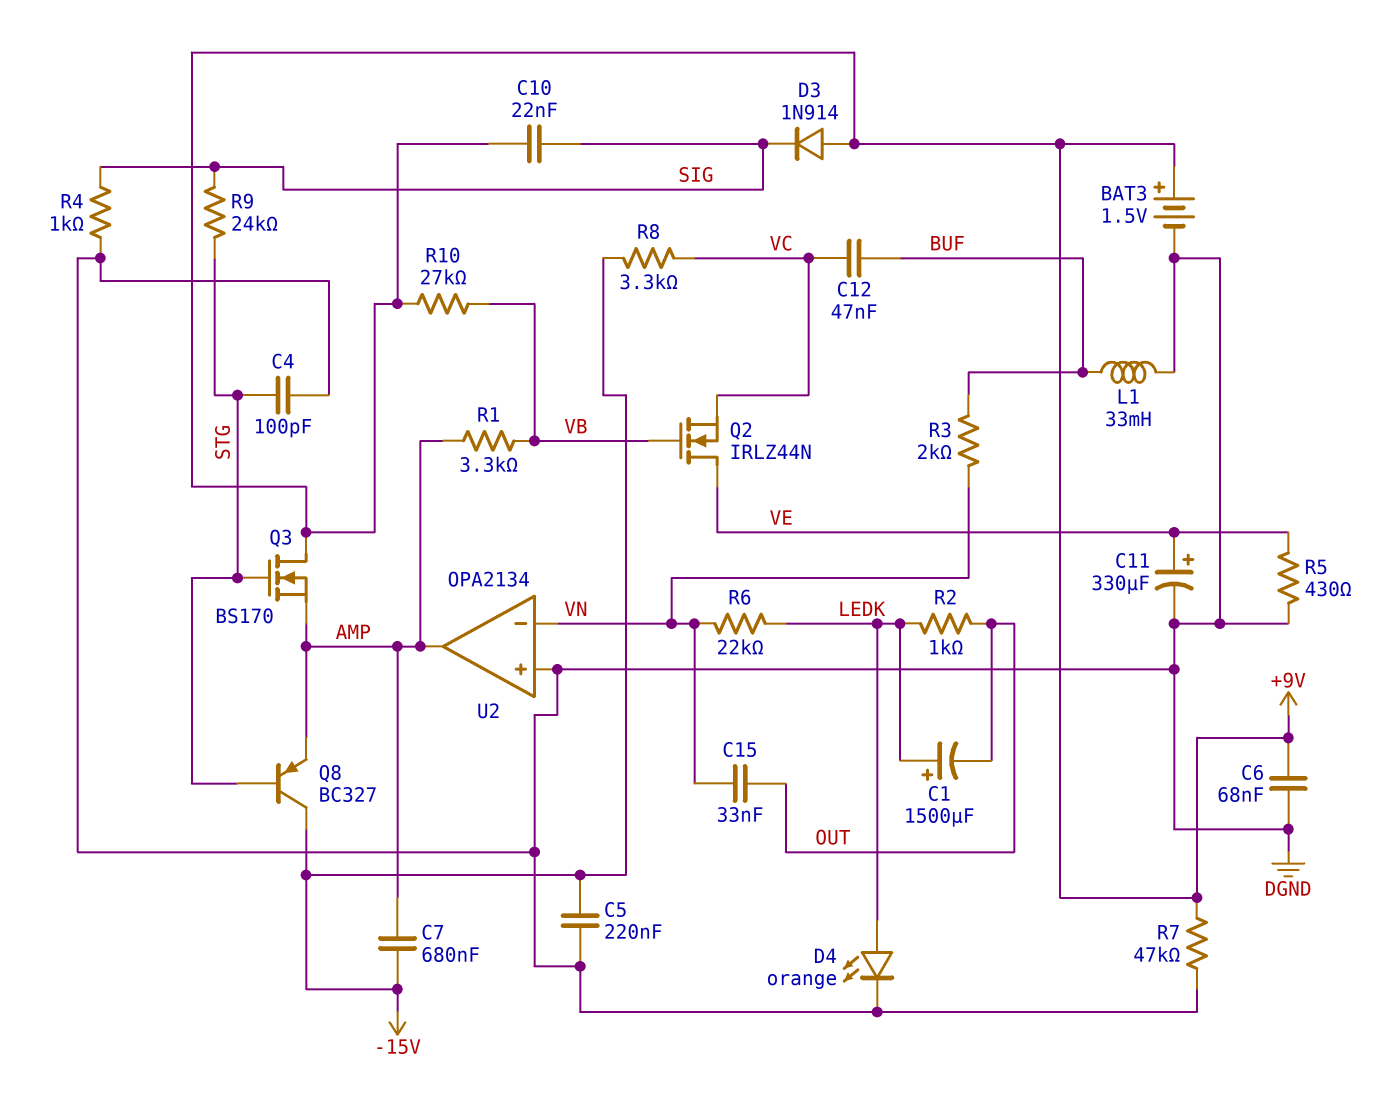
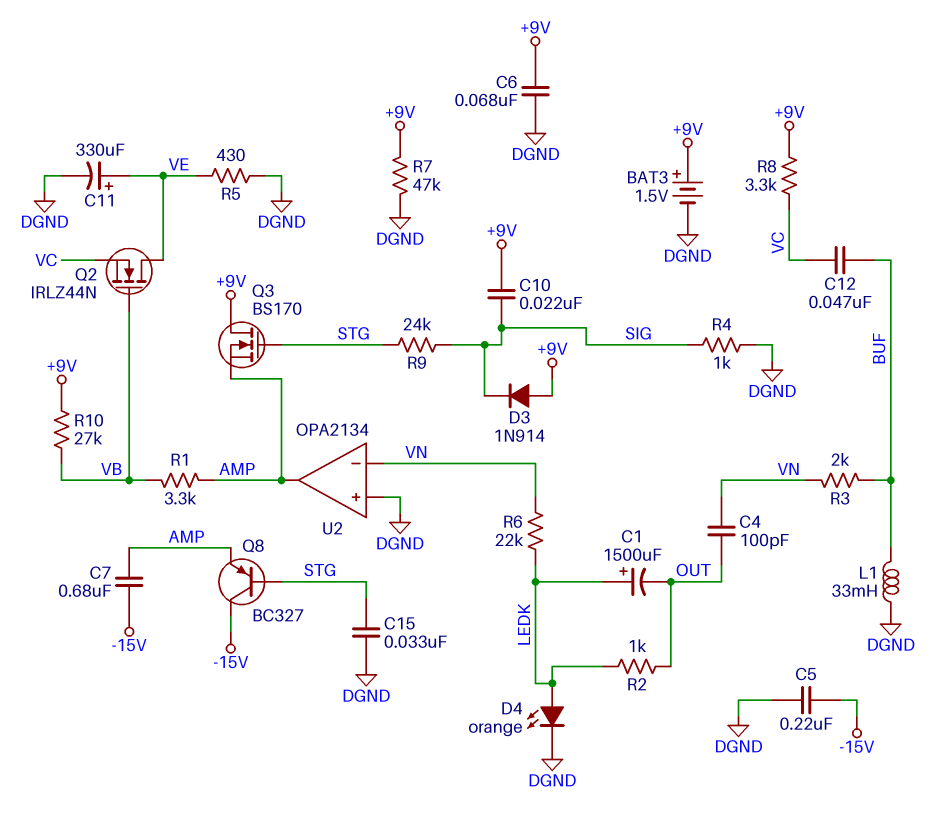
C4: 100pF (DGND, STG) -> 100pF (OUT, VN)
C15: 33nF (OUT, VN) -> 33nF (DGND, STG)
R8: 3.3k (-15V, VC) -> 3.3k (+9V, VC)

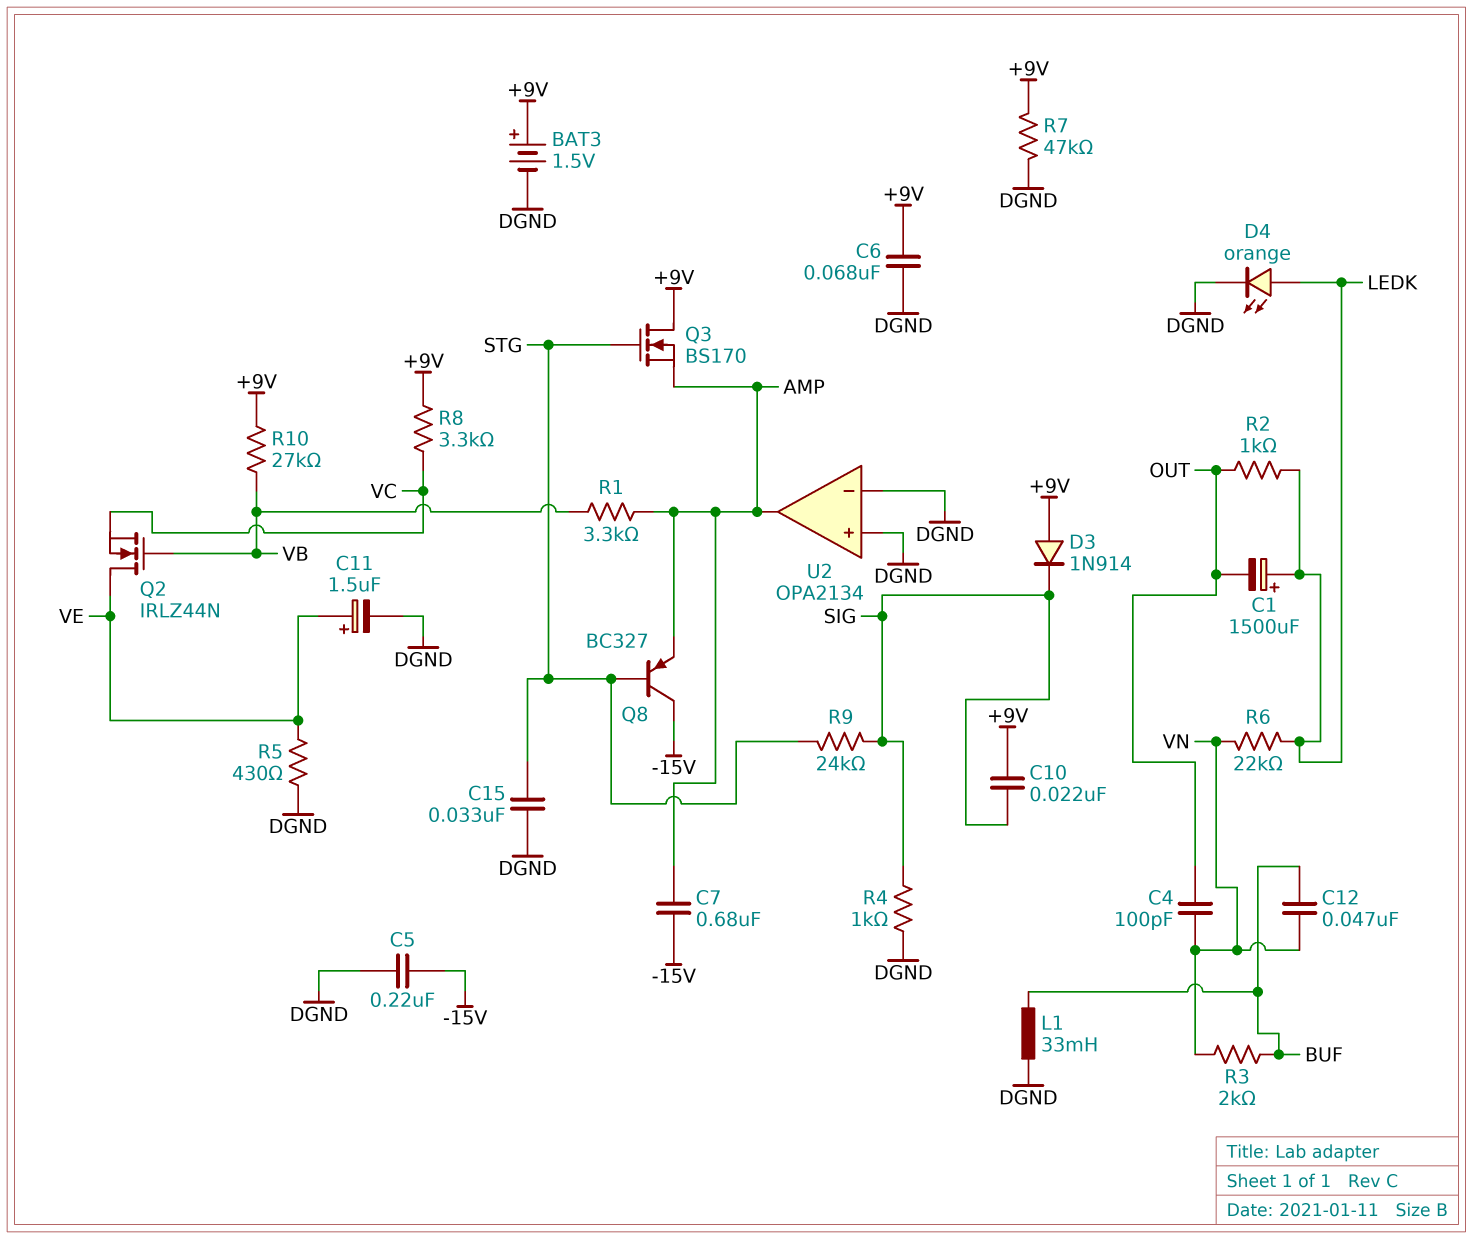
C11: 330uF (plus VE, minus DGND) -> 1.5uF (plus VE, minus DGND)
C12: 47nF (BUF, VC) -> 47nF (BUF, VN)
U2 pin in-: VN -> DGND

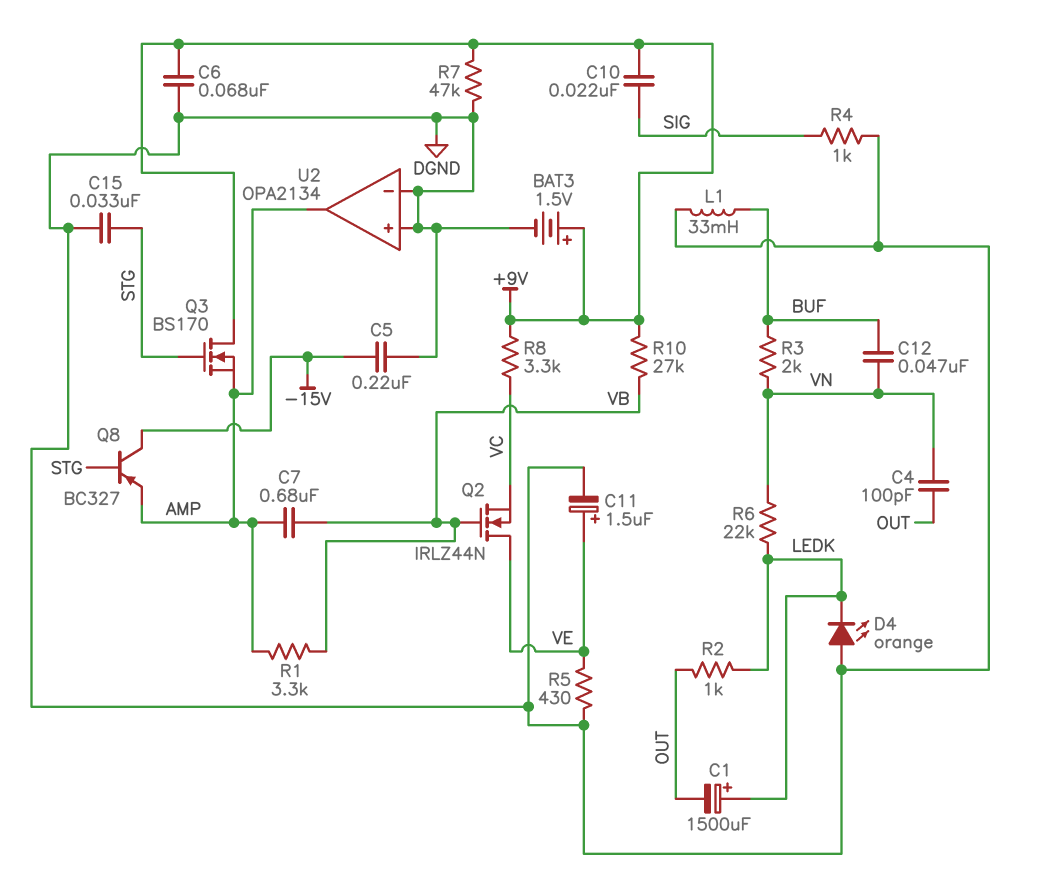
C7: 680nF (-15V, AMP) -> 680nF (AMP, VB)
D3: diode 1N914 (A +9V, K SIG) -> none
D4: LED orange (A LEDK, K DGND) -> LED orange (A DGND, K LEDK)
R9: 24k (SIG, STG) -> none

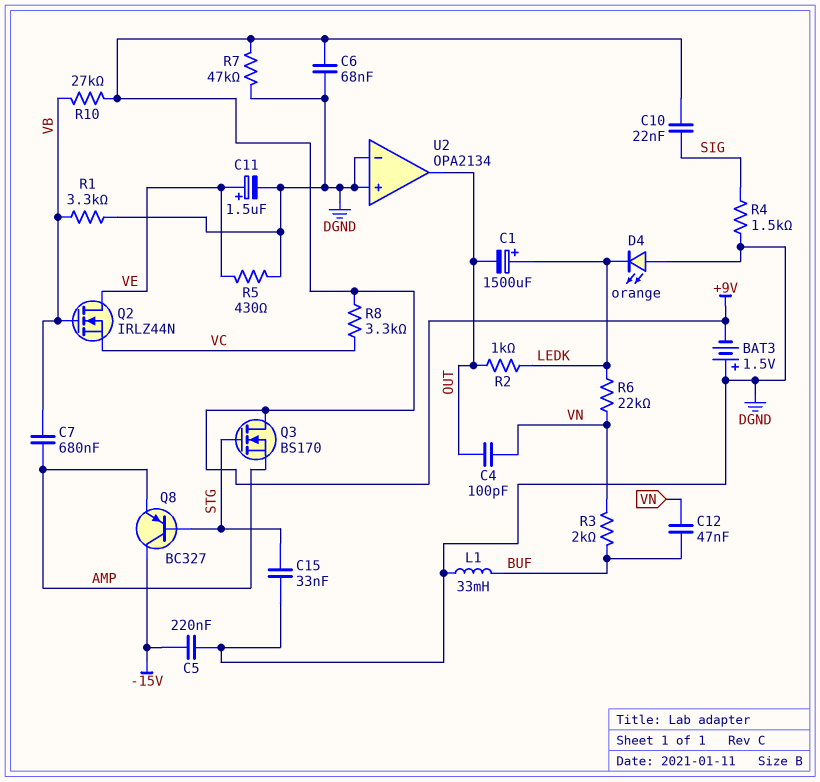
BAT3: 1.5V (plus +9V, minus DGND) -> 1.5V (plus DGND, minus +9V)
R1: 3.3k (AMP, VB) -> 3.3k (DGND, VB)
R4: 1k (DGND, SIG) -> 1.5k (DGND, SIG)
U2 pin out: AMP -> OUT

